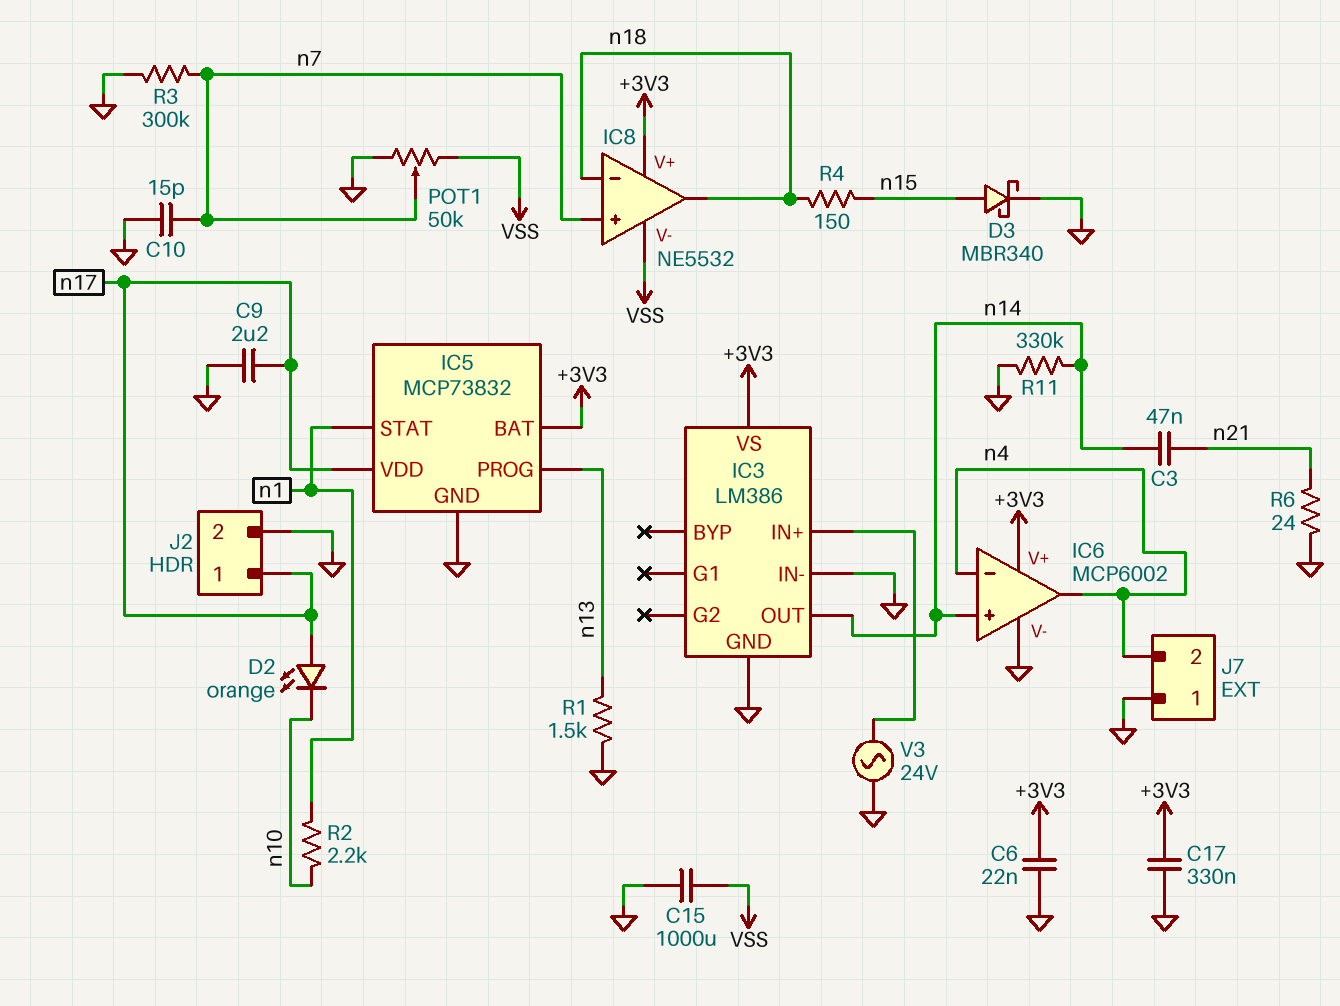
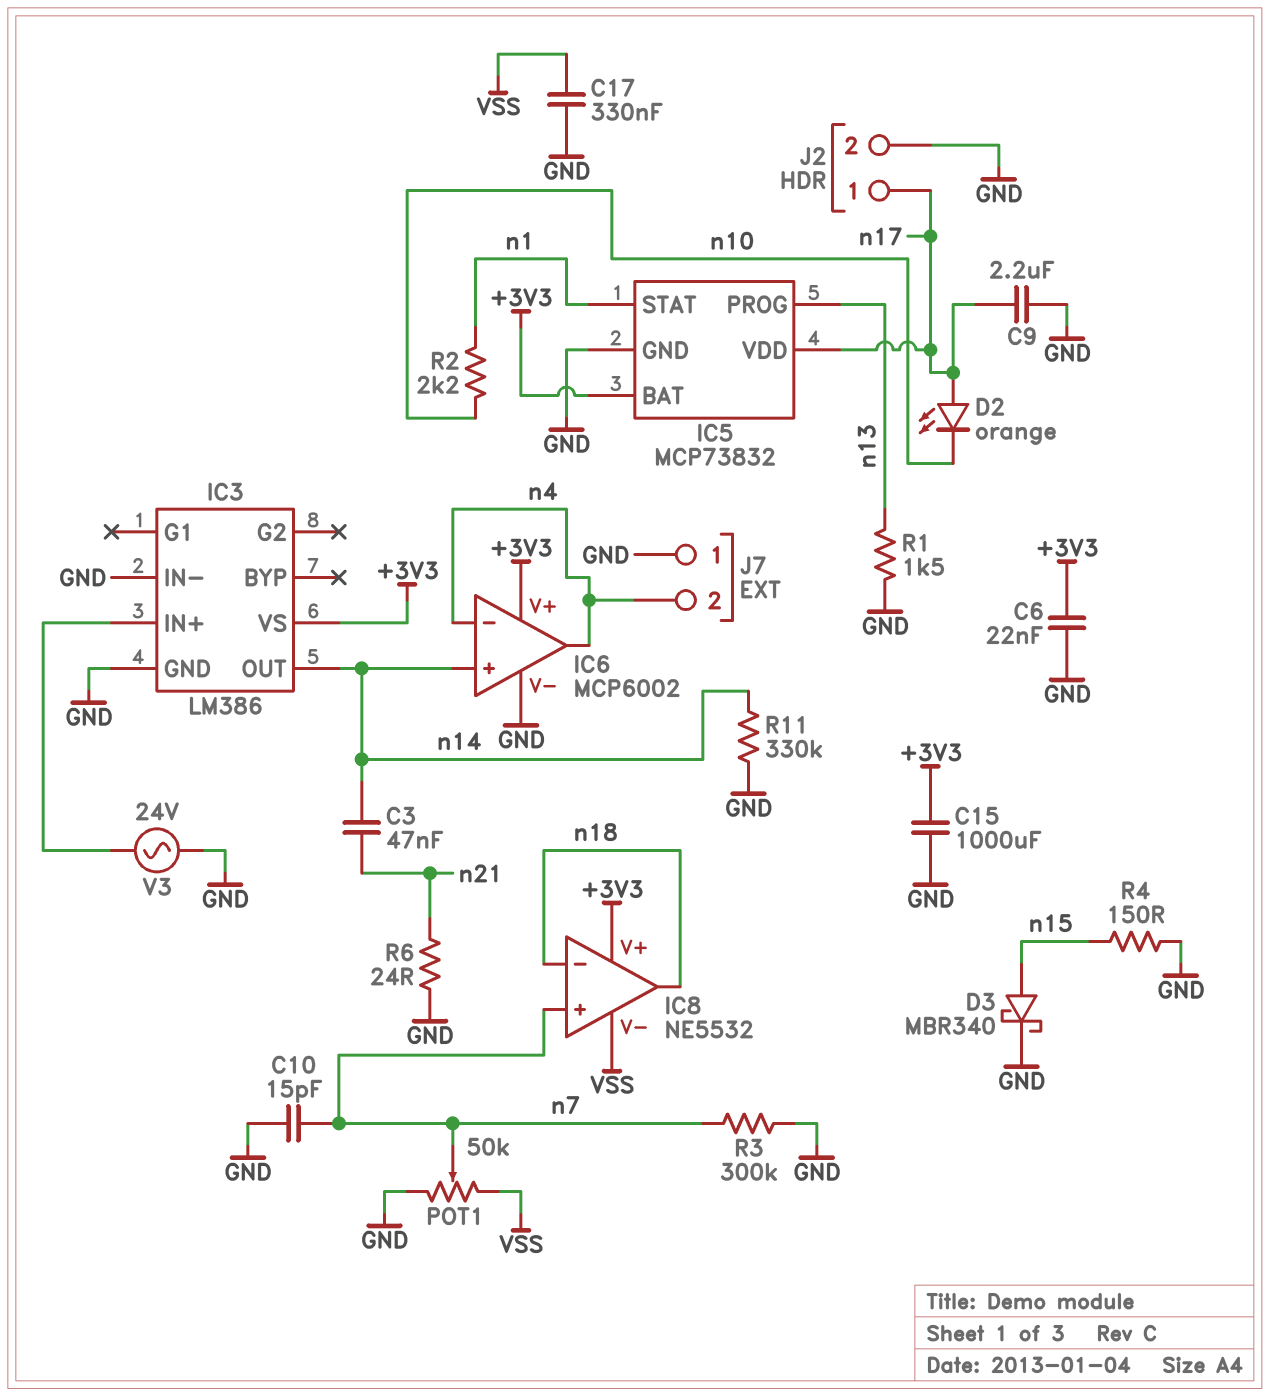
C15: 1000uF (GND, VSS) -> 1000uF (+3V3, GND)
C17: 330nF (+3V3, GND) -> 330nF (GND, VSS)
R4: 150 (n15, n18) -> 150 (GND, n15)

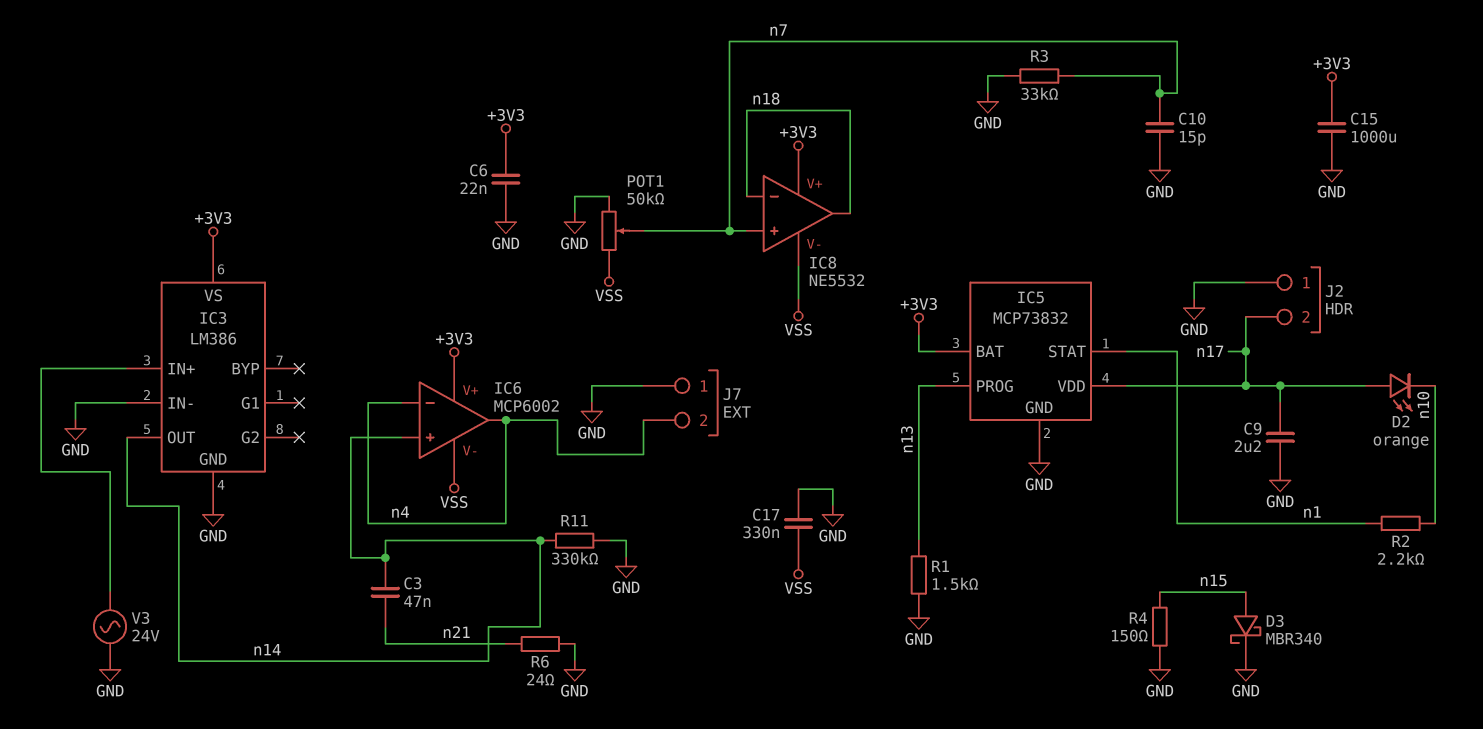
IC6 pin V-: GND -> VSS
J2 pin 1: n17 -> GND
J2 pin 2: GND -> n17
R3: 300k (GND, n7) -> 33k (GND, n7)

